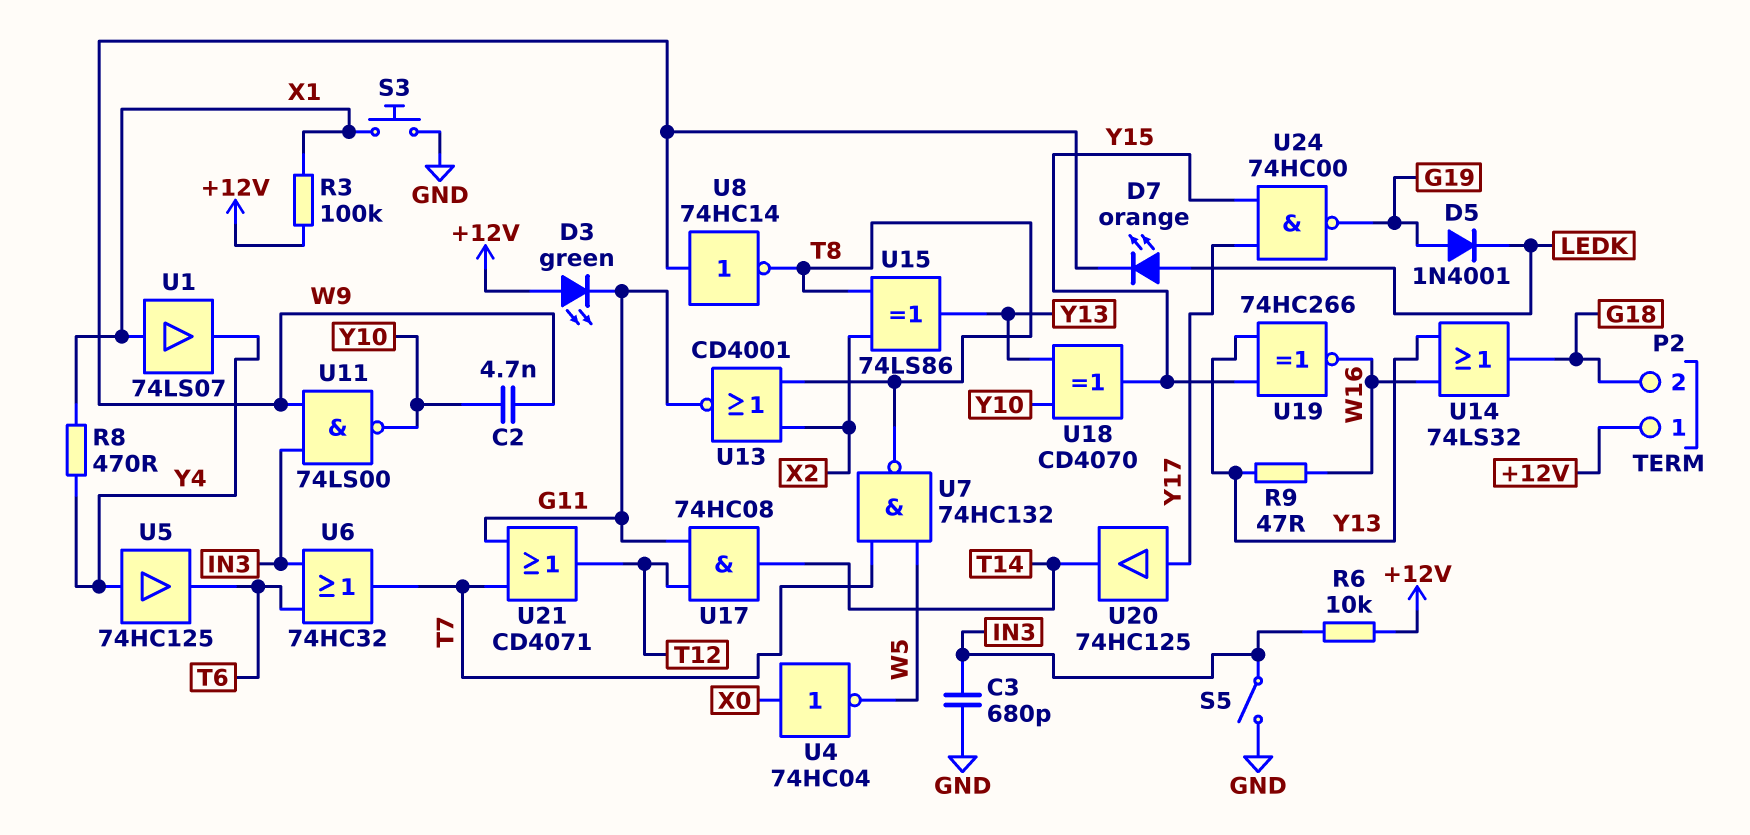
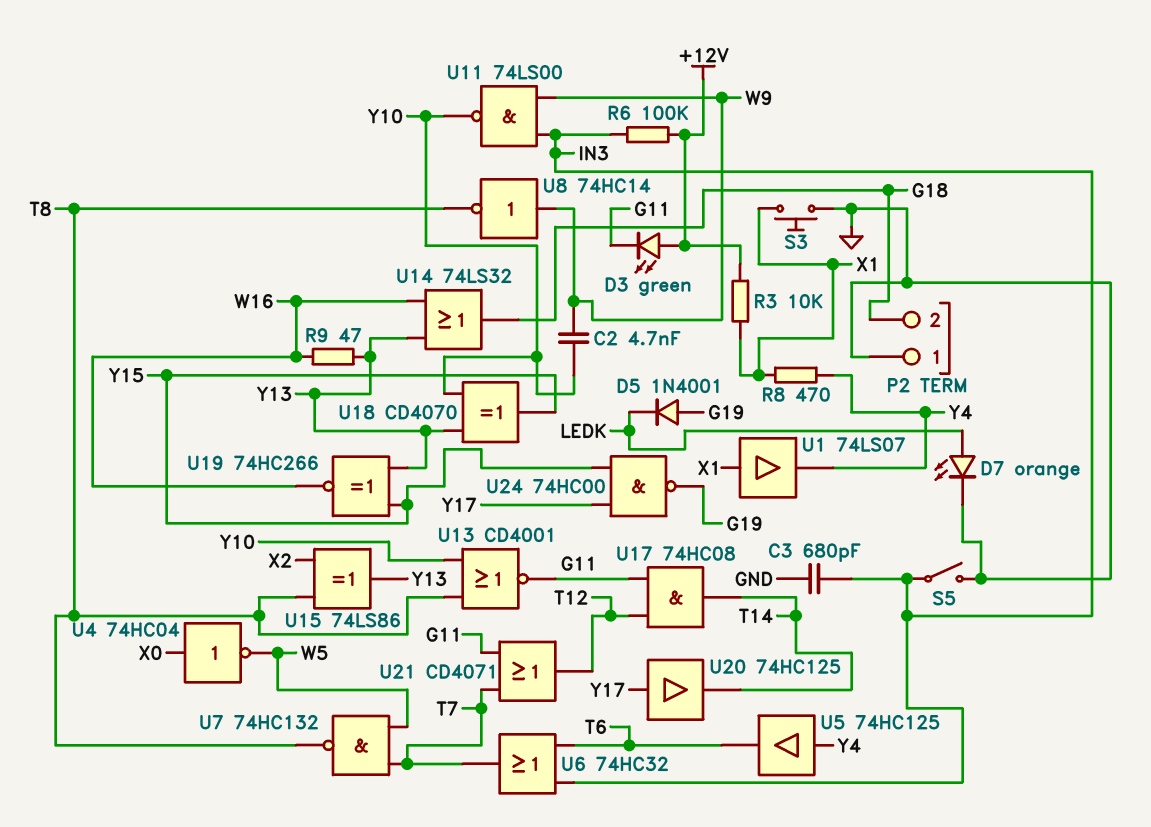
D7: LED orange (A LEDK, K W9) -> LED orange (A LEDK, K GND)
P2 pin 1: +12V -> GND
R3: 100k (+12V, X1) -> 10k (+12V, X1)
R6: 10k (+12V, IN3) -> 100k (+12V, IN3)
U13: NOR CD4001 (in T8, in X2, out G11) -> NOR CD4001 (in T8, in Y10, out G11)

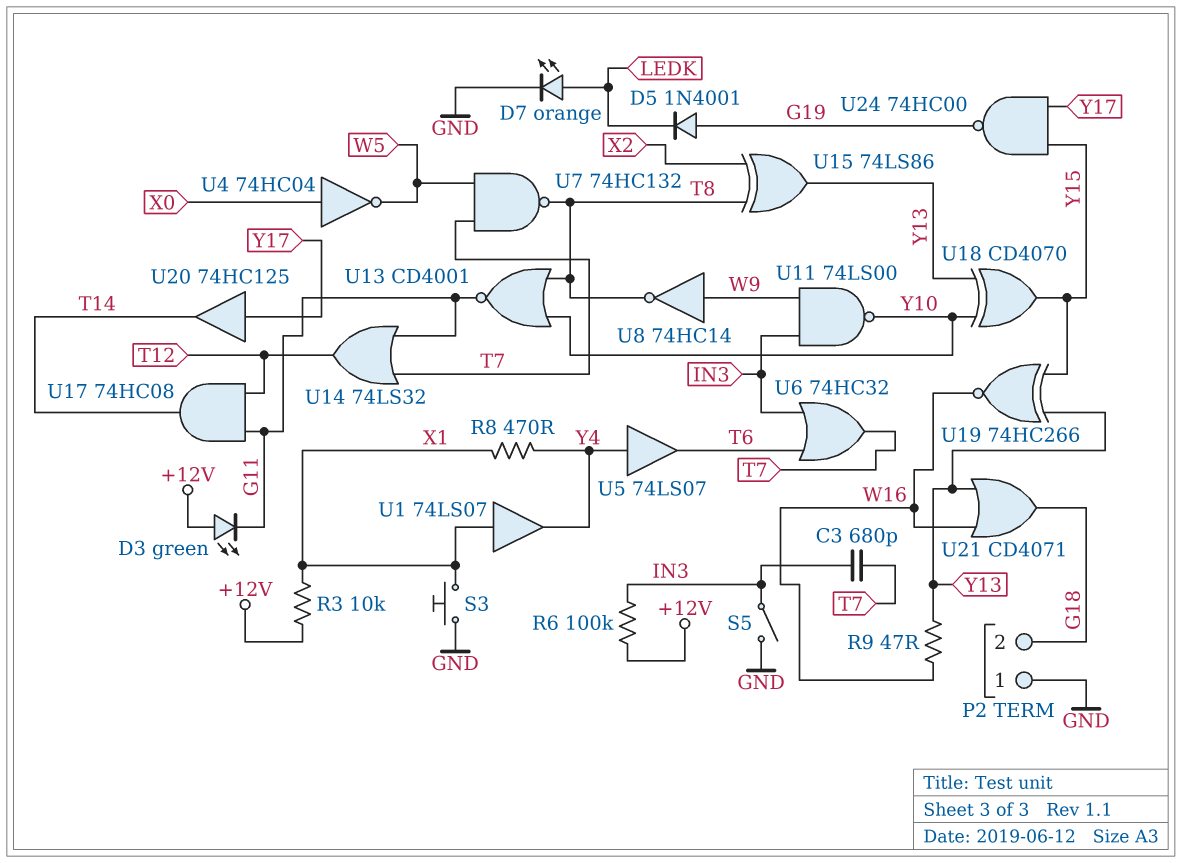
C2: 4.7nF (W9, Y10) -> none
C3: 680pF (GND, IN3) -> 680pF (IN3, T7)
U5: buffer 74HC125 (in Y4, out T6) -> buffer 74LS07 (in Y4, out T6)
U14: OR 74LS32 (in W16, in Y13, out G18) -> OR 74LS32 (in G11, in T7, out T12)
U21: OR CD4071 (in G11, in T7, out T12) -> OR CD4071 (in W16, in Y13, out G18)

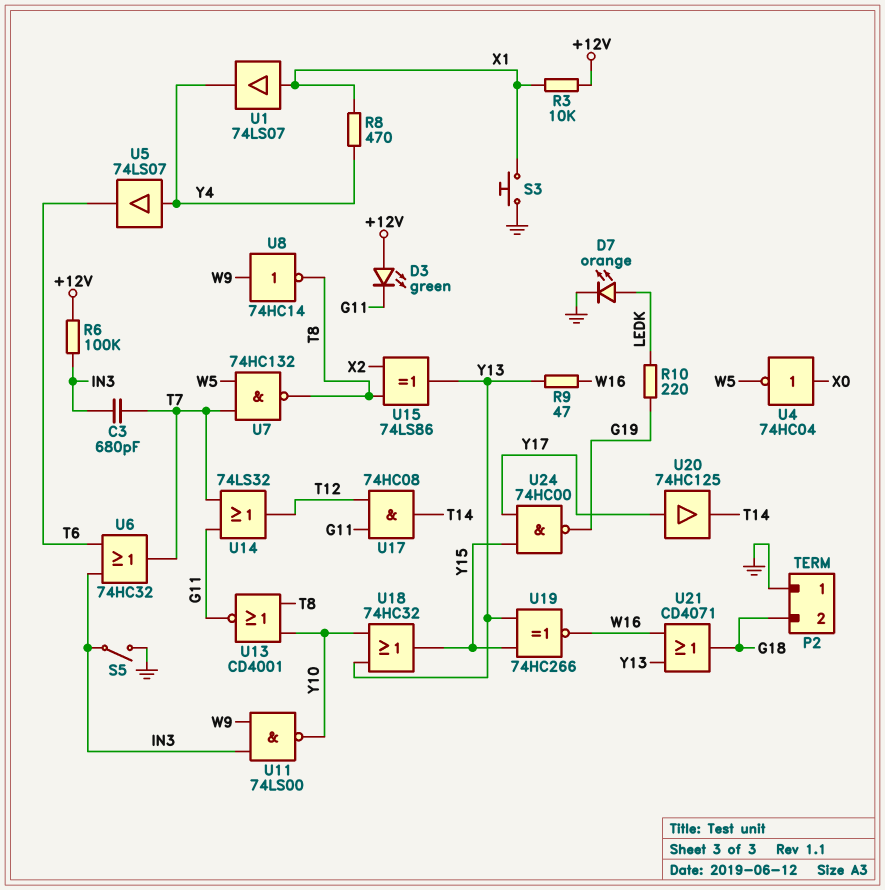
D5: diode 1N4001 (A G19, K LEDK) -> none
R10: none -> 220 (G19, LEDK)
U18: XOR CD4070 (in Y10, in Y13, out Y15) -> OR 74HC32 (in Y10, in Y13, out Y15)

